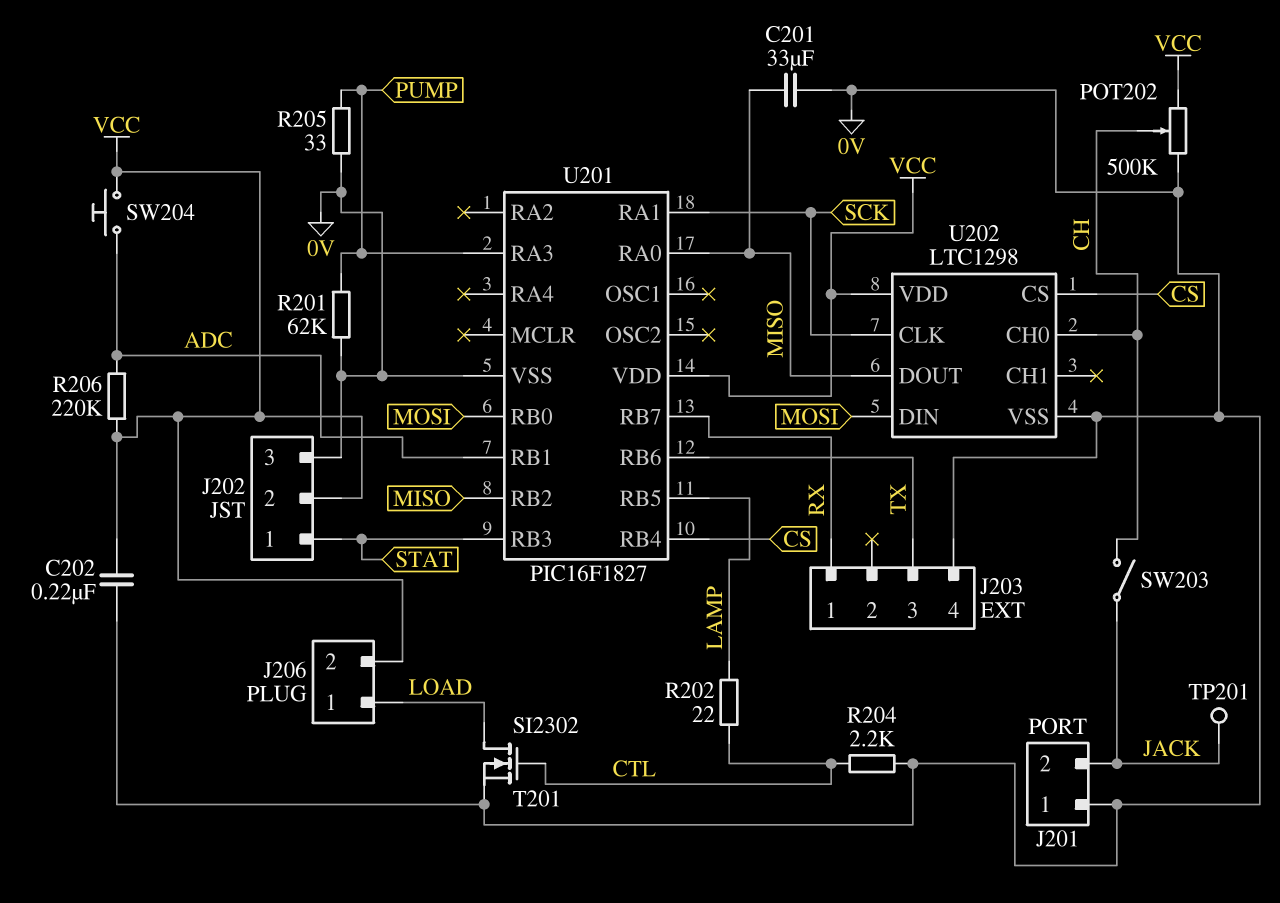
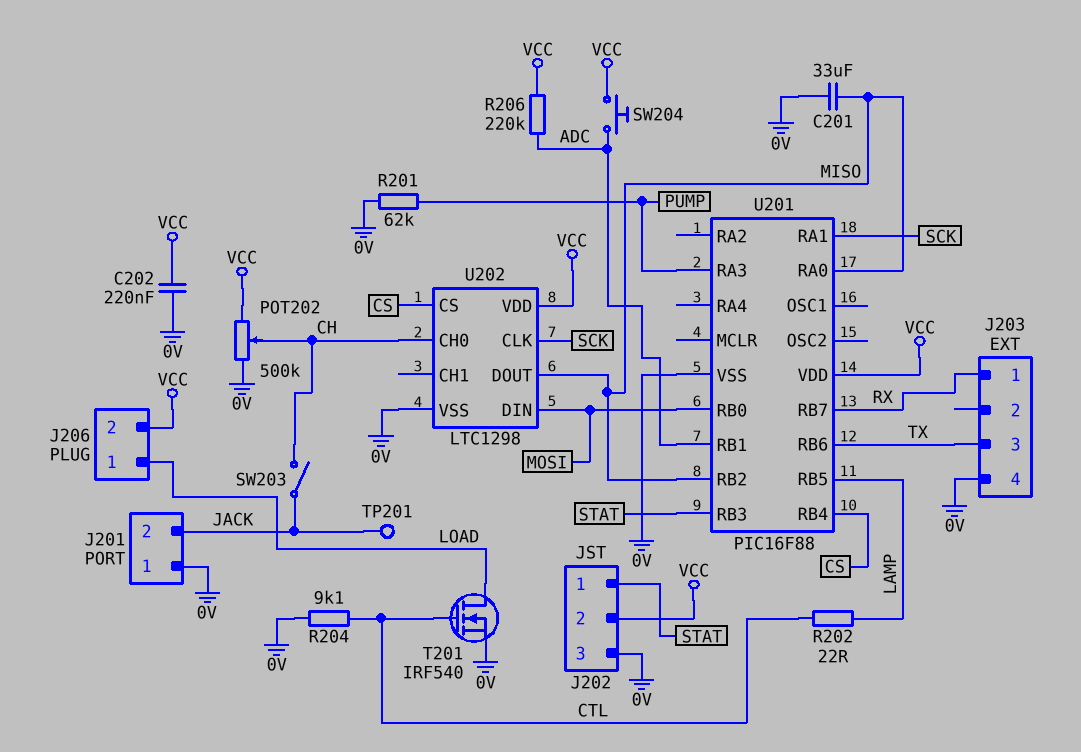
R204: 2.2k (0V, CTL) -> 9.1k (0V, CTL)
R205: 33 (0V, PUMP) -> none
T201: NMOS SI2302 (G CTL, D LOAD, S 0V) -> NMOS IRF540 (G CTL, D LOAD, S 0V)
U201: PIC16F1827 -> PIC16F88

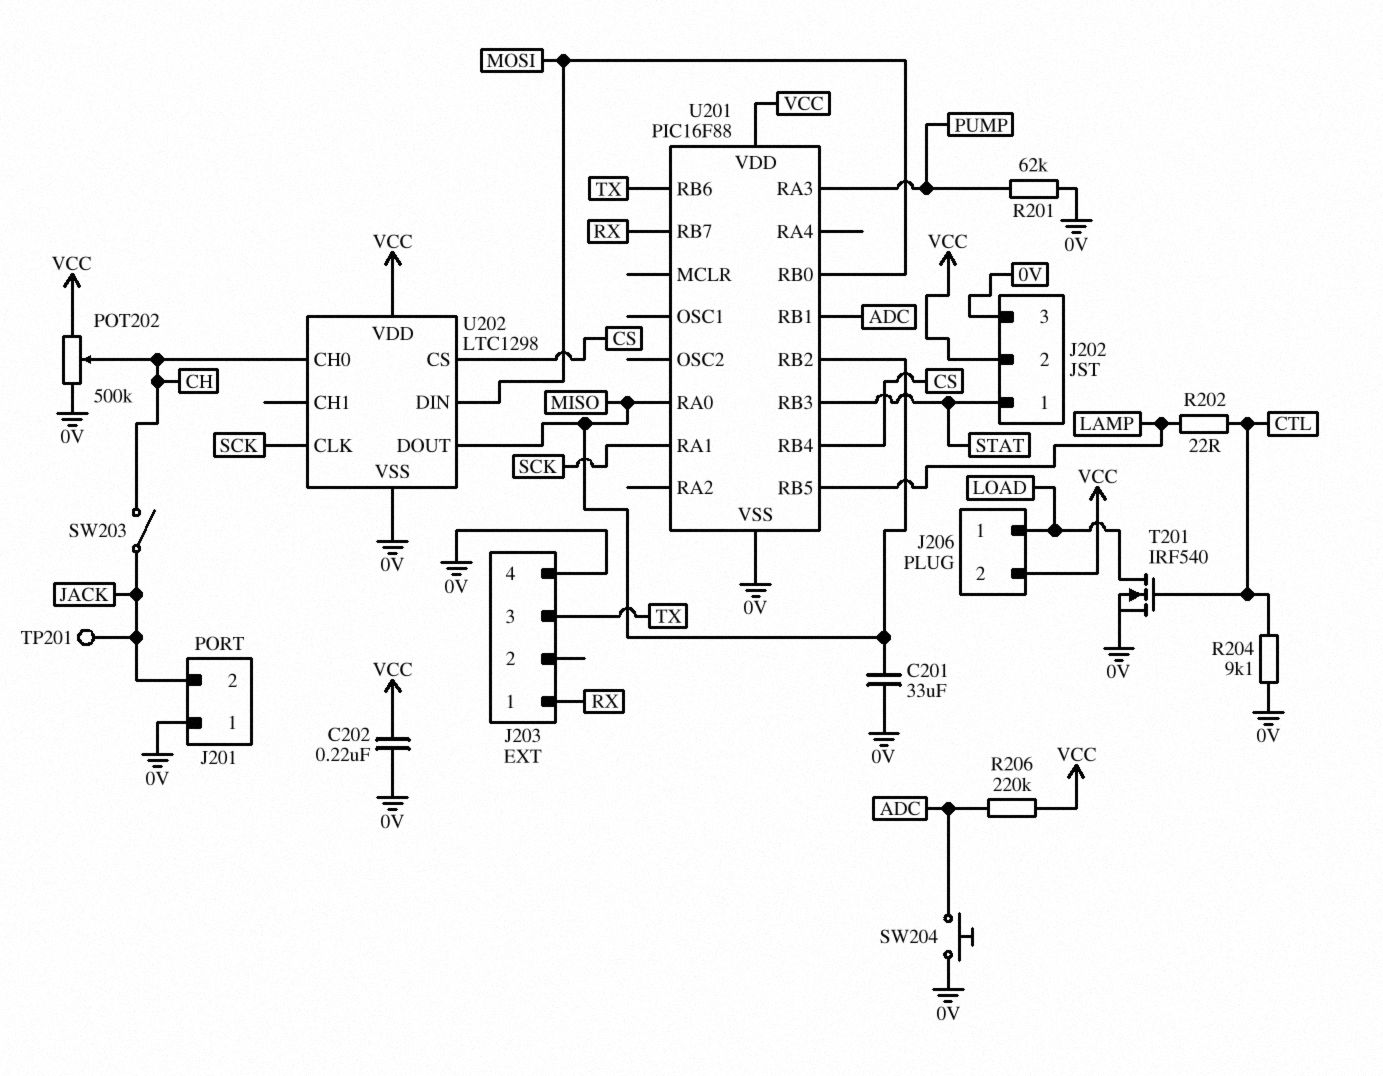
SW204: button (ADC, VCC) -> button (0V, ADC)

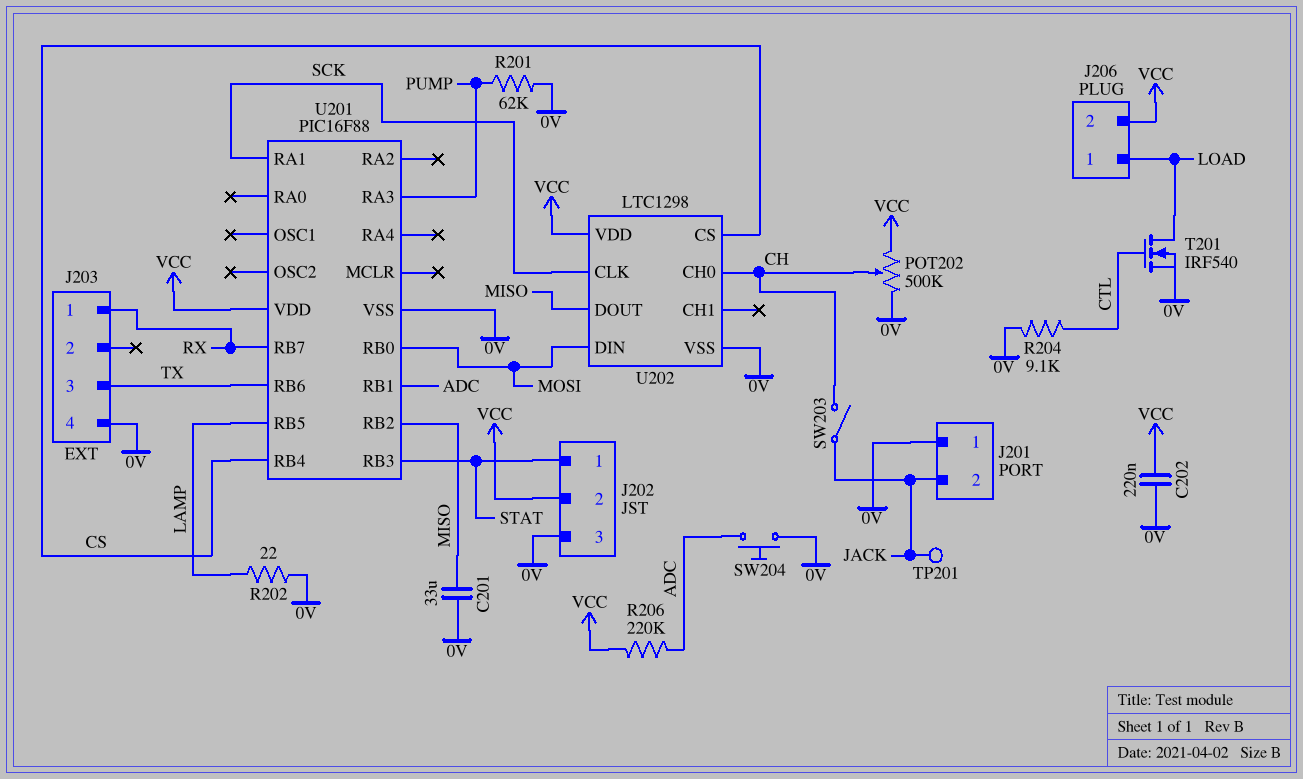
R202: 22 (CTL, LAMP) -> 22 (0V, LAMP)
U201 pin RA0: MISO -> none

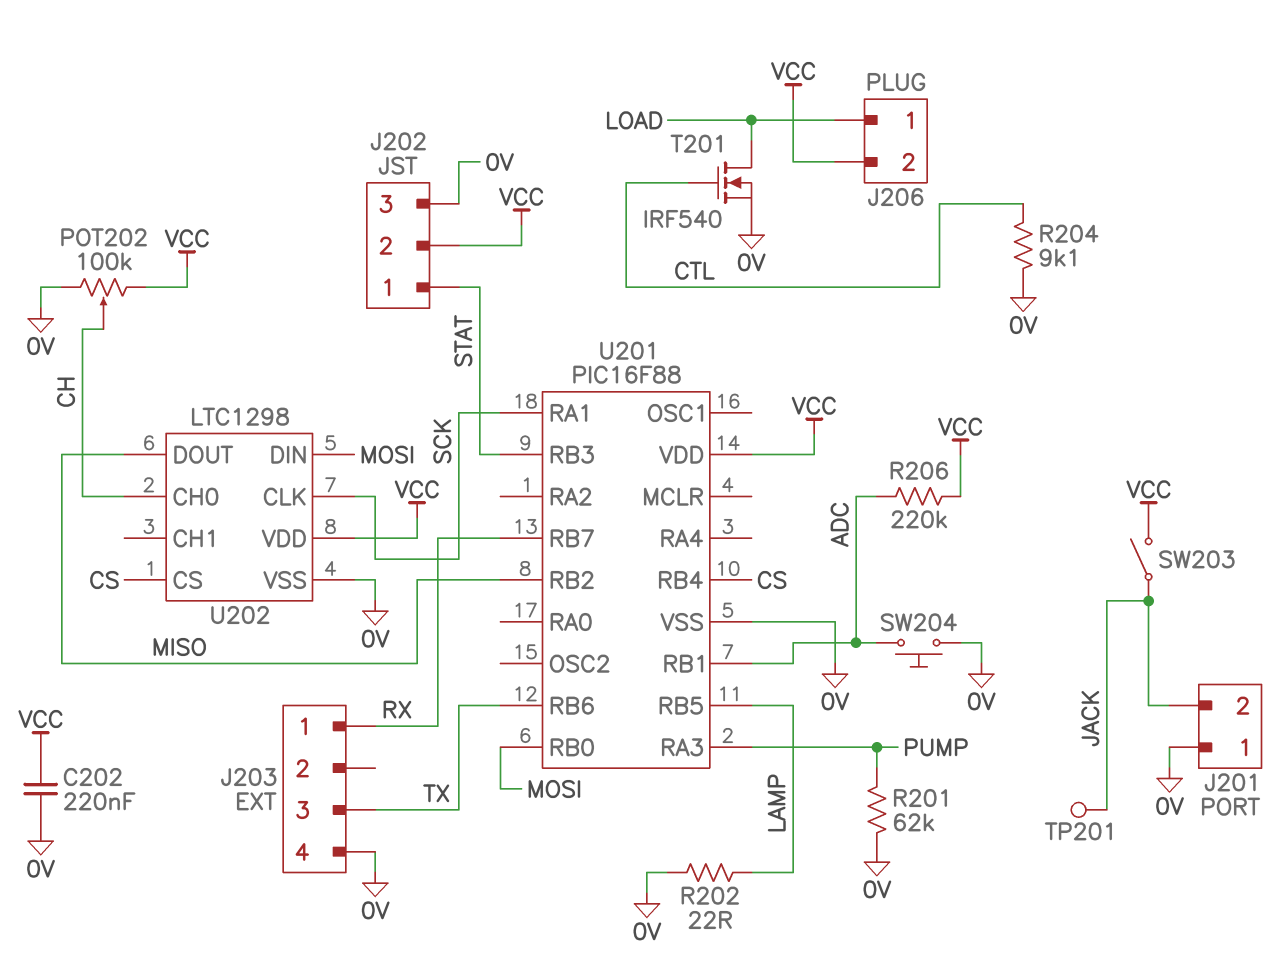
C201: 33uF (0V, MISO) -> none
POT202: 500k (0V, VCC, wiper CH) -> 100k (0V, VCC, wiper CH)
SW203: switch (CH, JACK) -> switch (JACK, VCC)

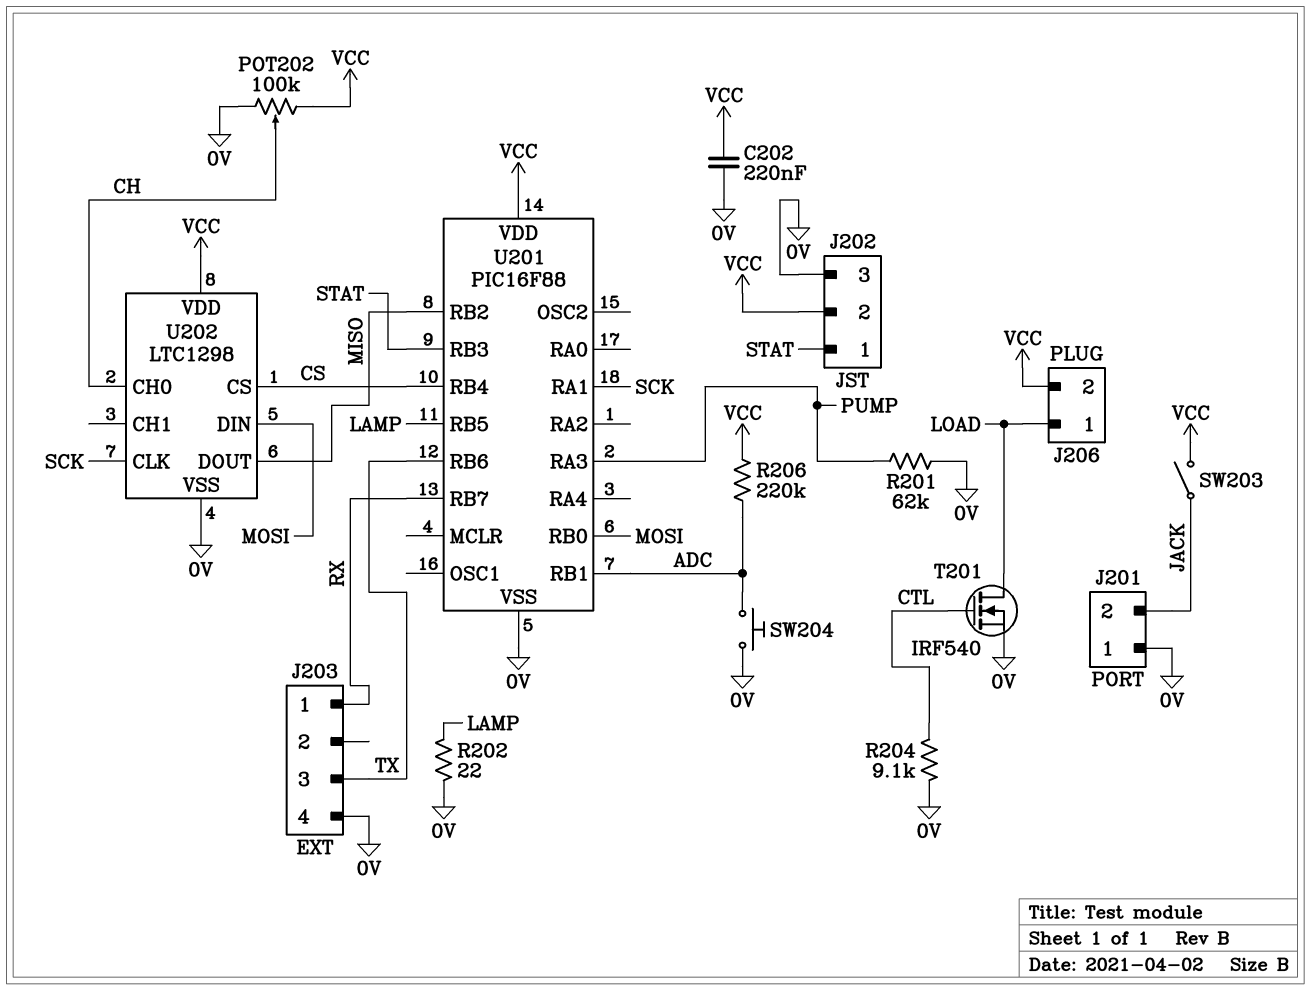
TP201: test point (JACK) -> none

